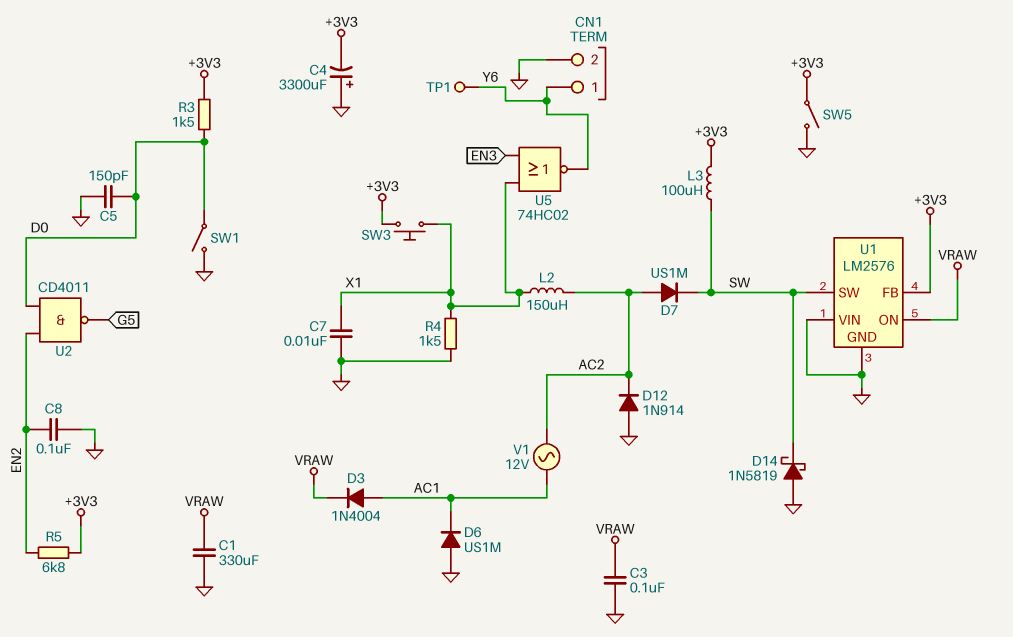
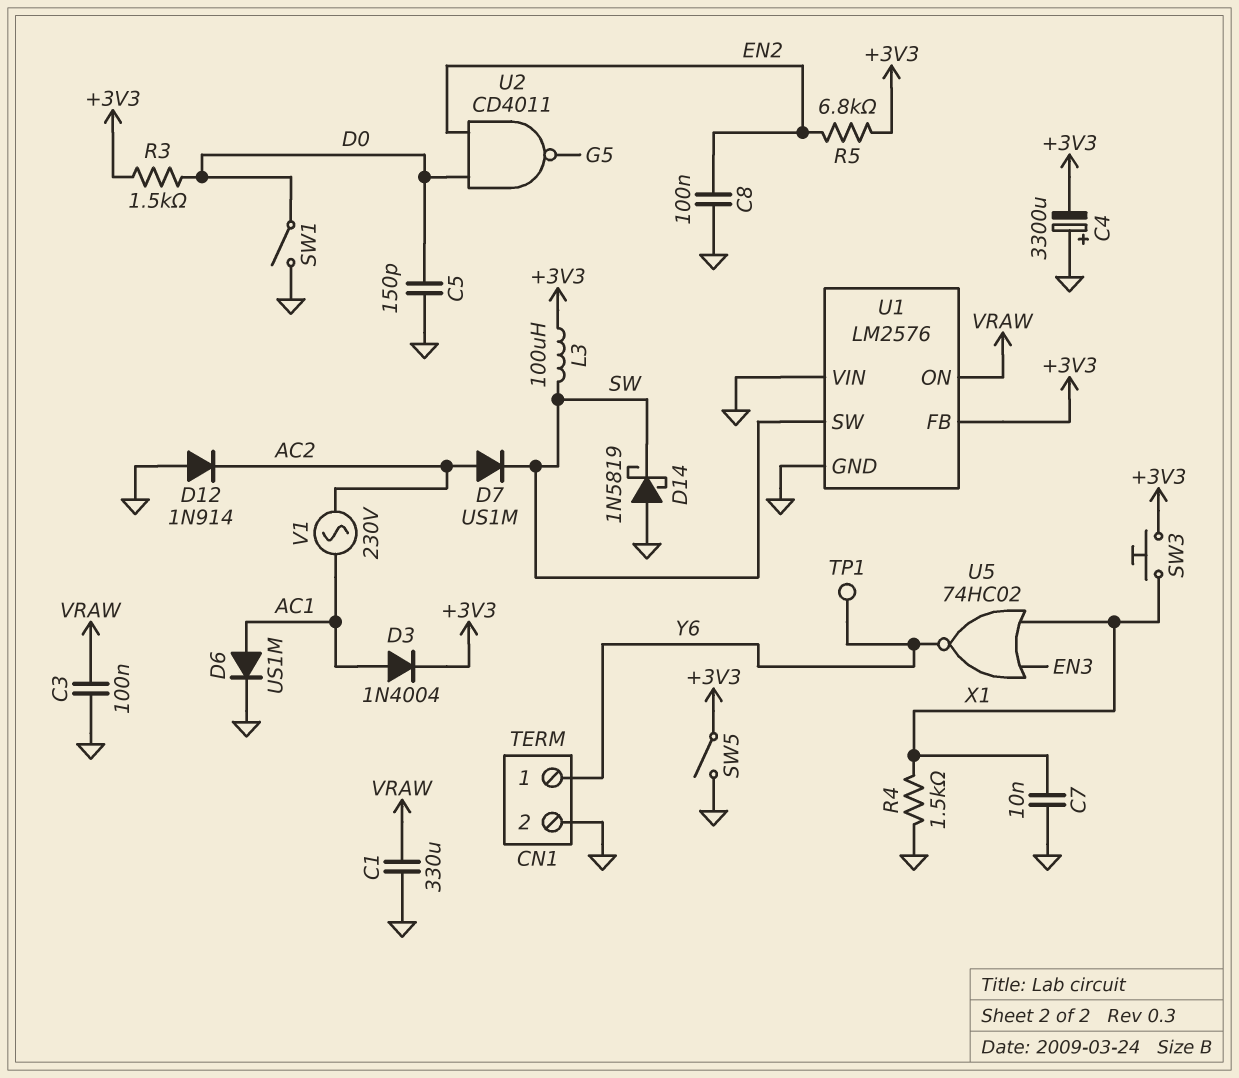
D3: diode 1N4004 (A AC1, K VRAW) -> diode 1N4004 (A AC1, K +3V3)
D6: diode US1M (A GND, K AC1) -> diode US1M (A AC1, K GND)
L2: 150uH (AC2, X1) -> none
V1: AC 12V (AC1, AC2) -> AC 230V (AC1, AC2)

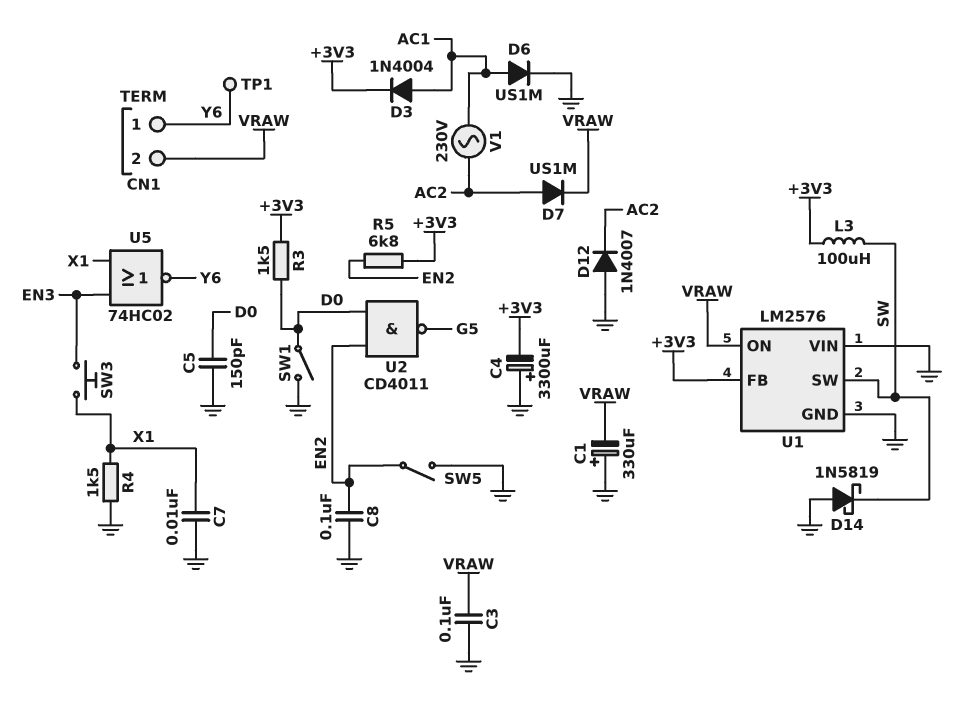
C1: 330uF (GND, VRAW) -> 330uF (plus GND, minus VRAW)
CN1 pin 2: GND -> VRAW
D7: diode US1M (A AC2, K SW) -> diode US1M (A AC2, K VRAW)
D12: diode 1N914 (A GND, K AC2) -> diode 1N4007 (A GND, K AC2)
SW3: button (+3V3, X1) -> button (EN3, X1)
SW5: switch (+3V3, GND) -> switch (EN2, GND)

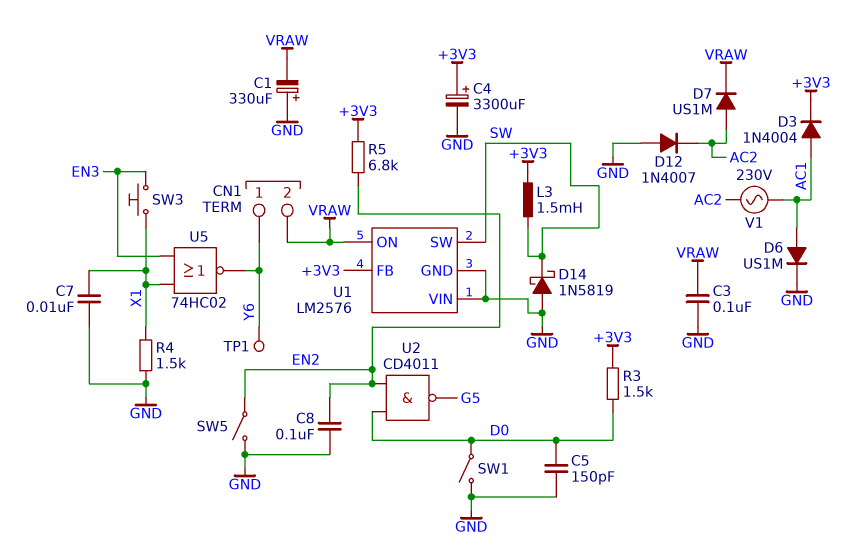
C4: 3300uF (plus GND, minus +3V3) -> 3300uF (plus +3V3, minus GND)
L3: 100uH (+3V3, SW) -> 1.5mH (+3V3, SW)

